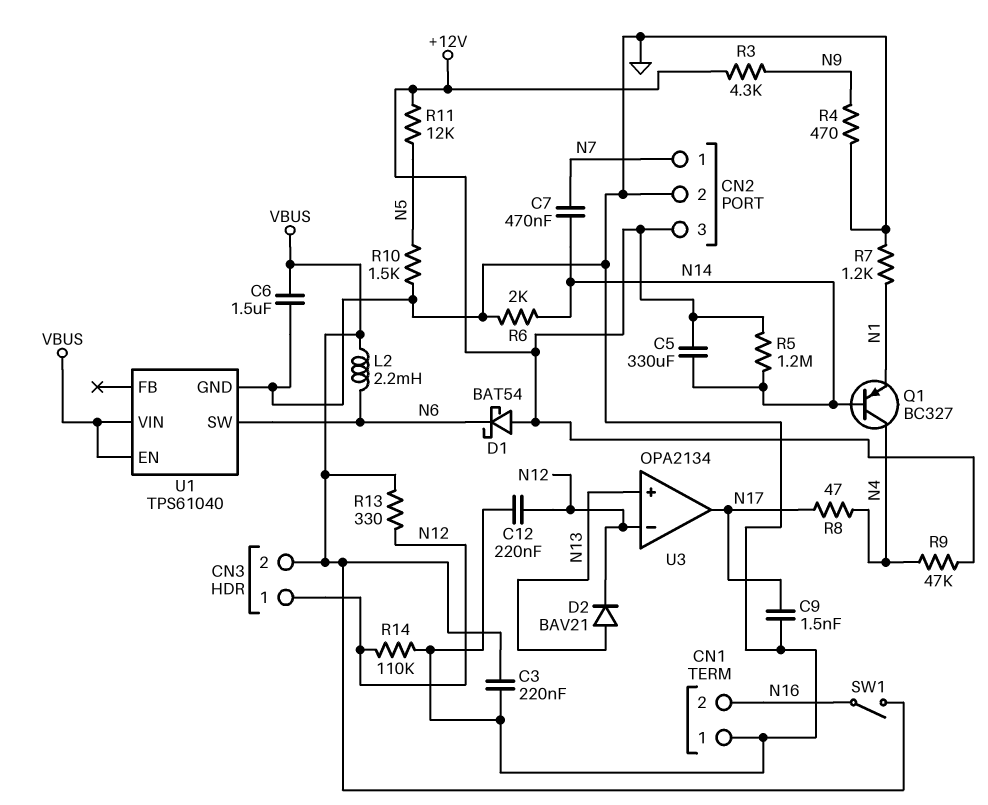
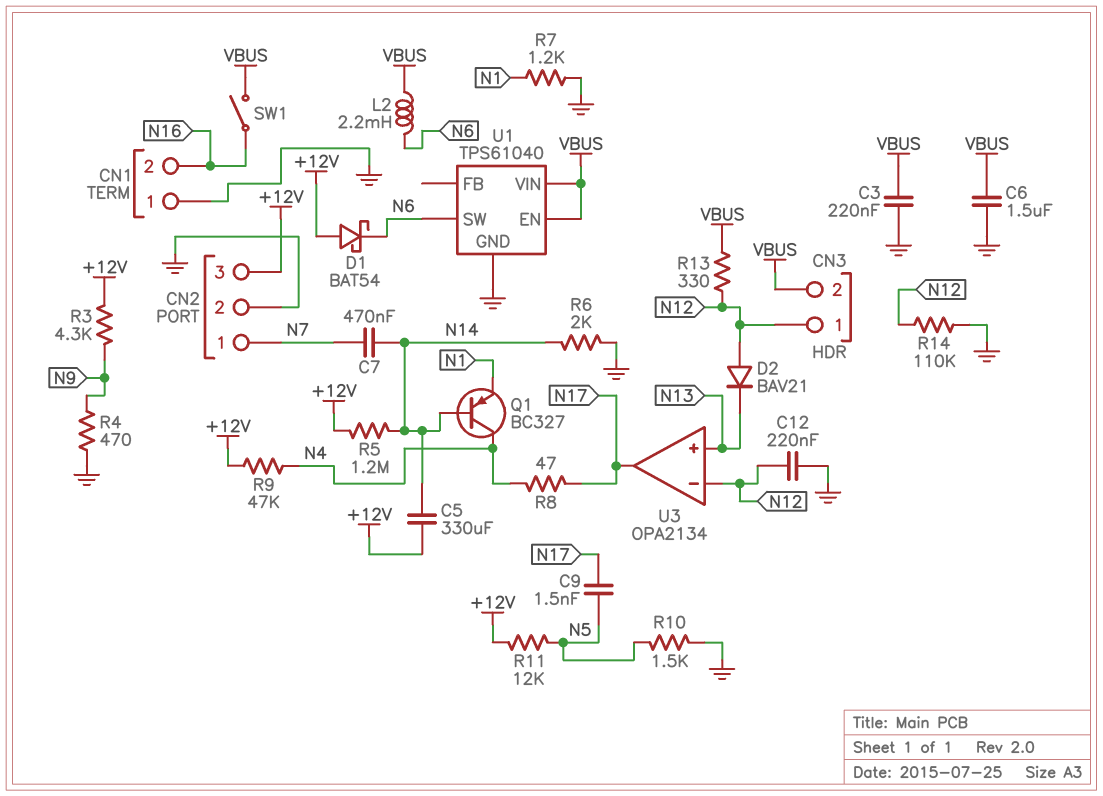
C9: 1.5nF (GND, N17) -> 1.5nF (N5, N17)
D2: diode BAV21 (A N13, K N12) -> diode BAV21 (A N12, K N13)

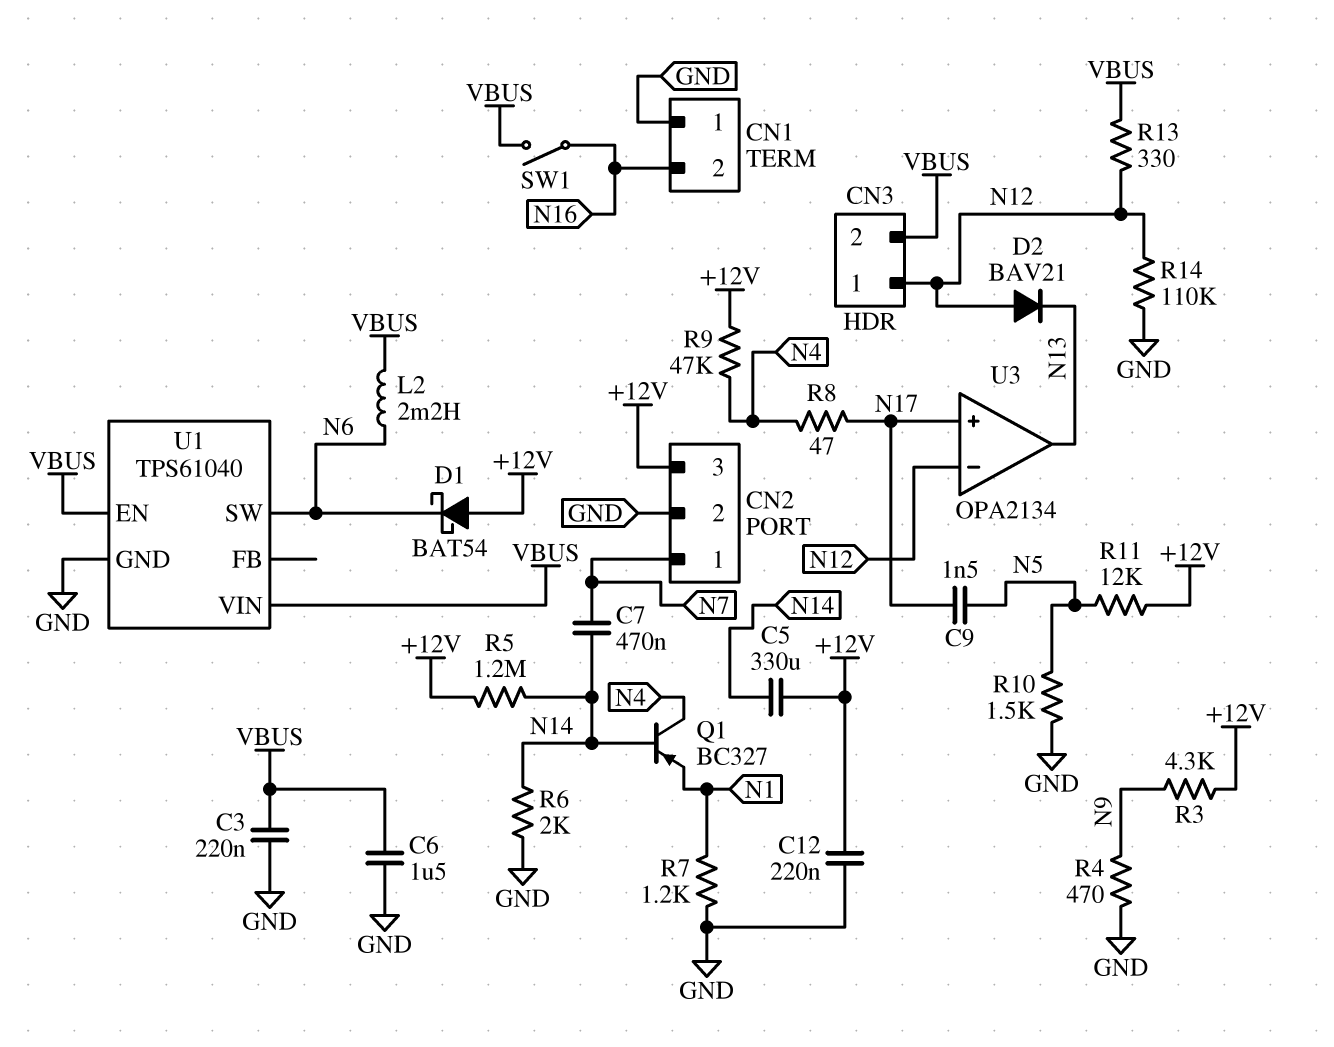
C12: 220nF (GND, N12) -> 220nF (+12V, GND)
U3 pin in+: N13 -> N17
U3 pin out: N17 -> N13

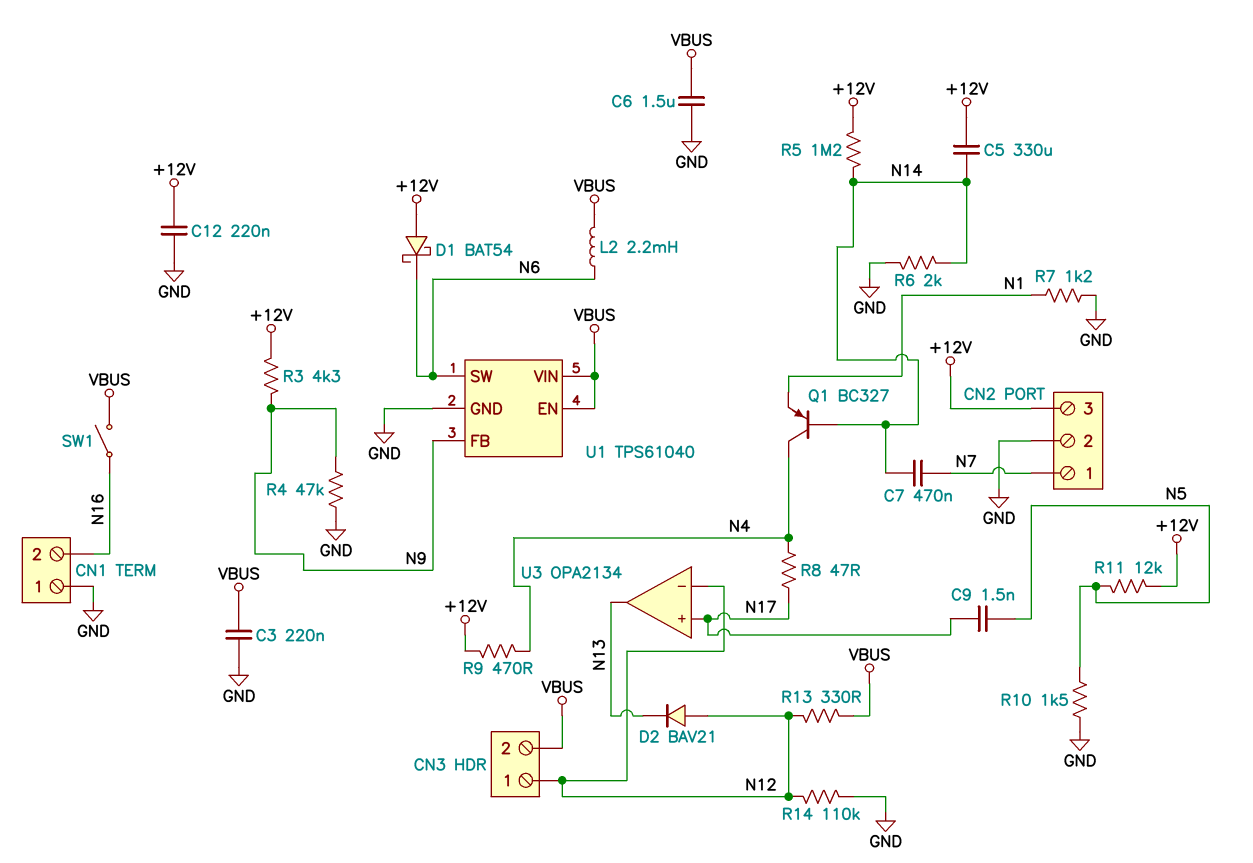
R4: 470 (GND, N9) -> 47k (GND, N9)
R9: 47k (+12V, N4) -> 470 (+12V, N4)
U1 pin FB: none -> N9

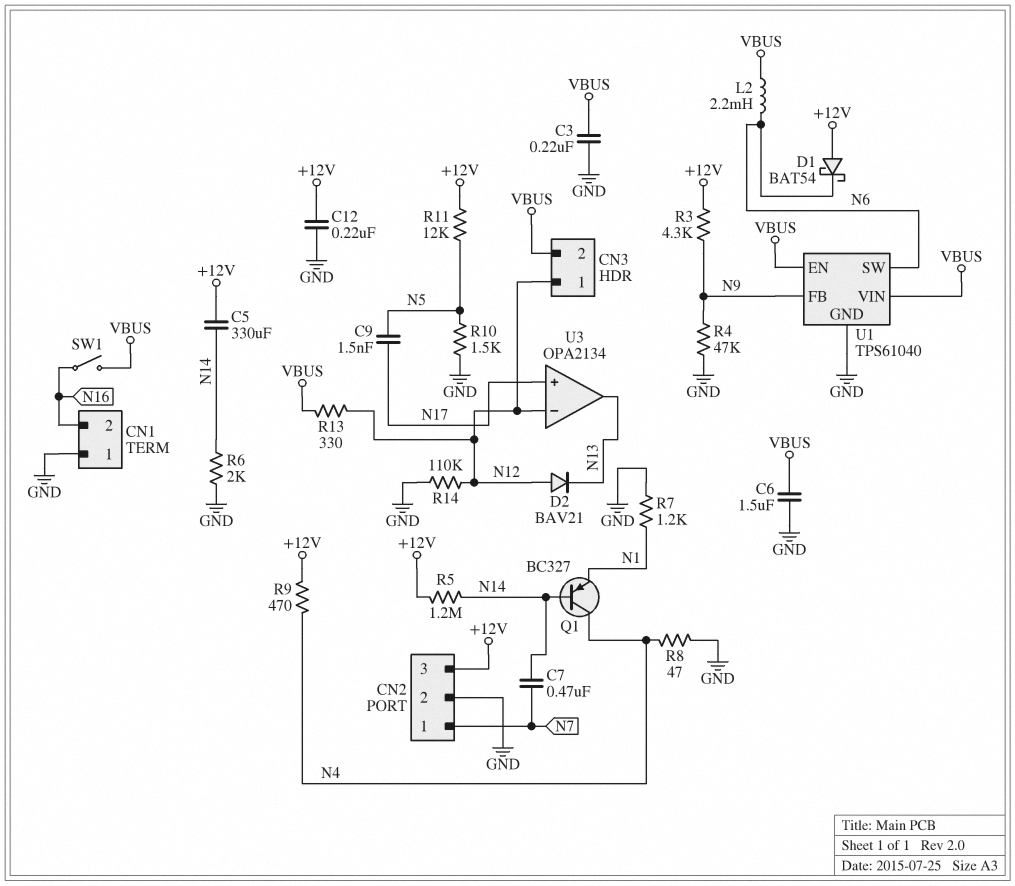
R8: 47 (N4, N17) -> 47 (GND, N4)

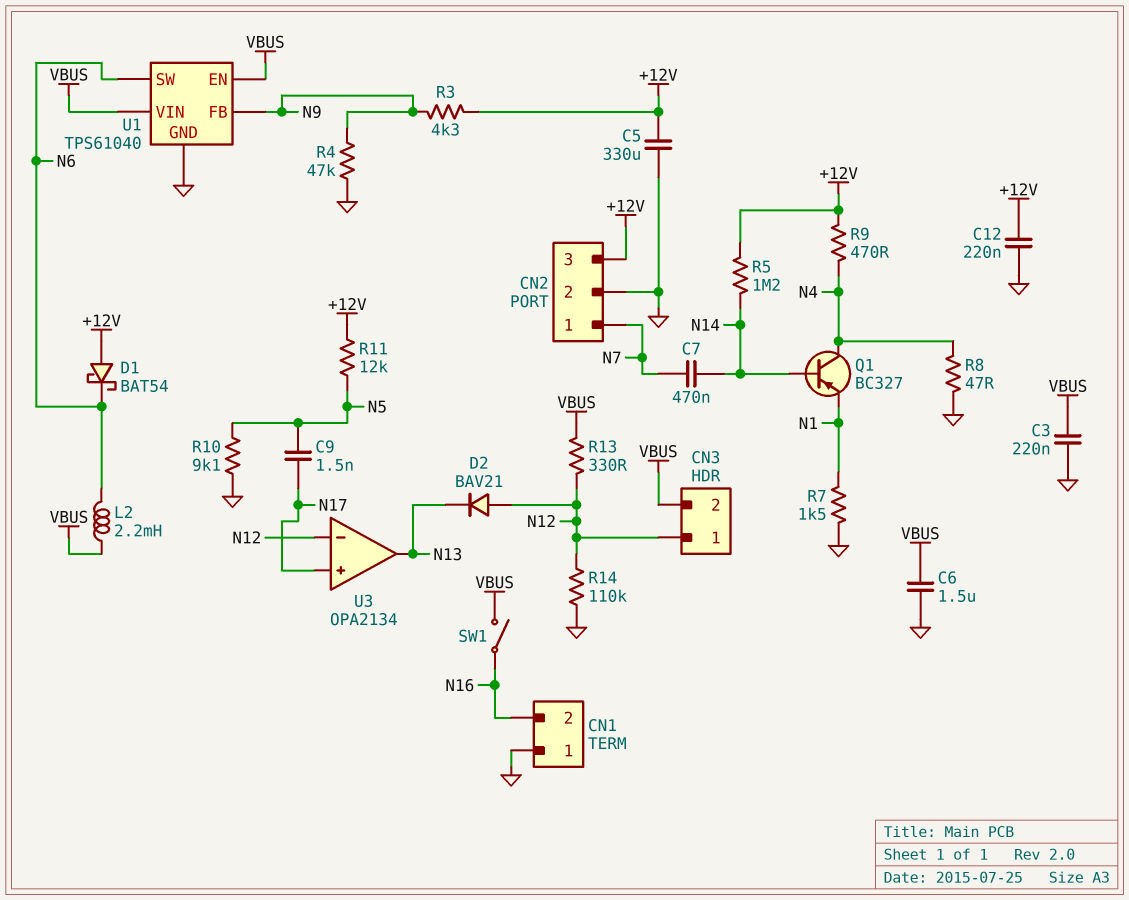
C5: 330uF (+12V, N14) -> 330uF (+12V, GND)
R6: 2k (GND, N14) -> none
R7: 1.2k (GND, N1) -> 1.5k (GND, N1)
R10: 1.5k (GND, N5) -> 9.1k (GND, N5)

